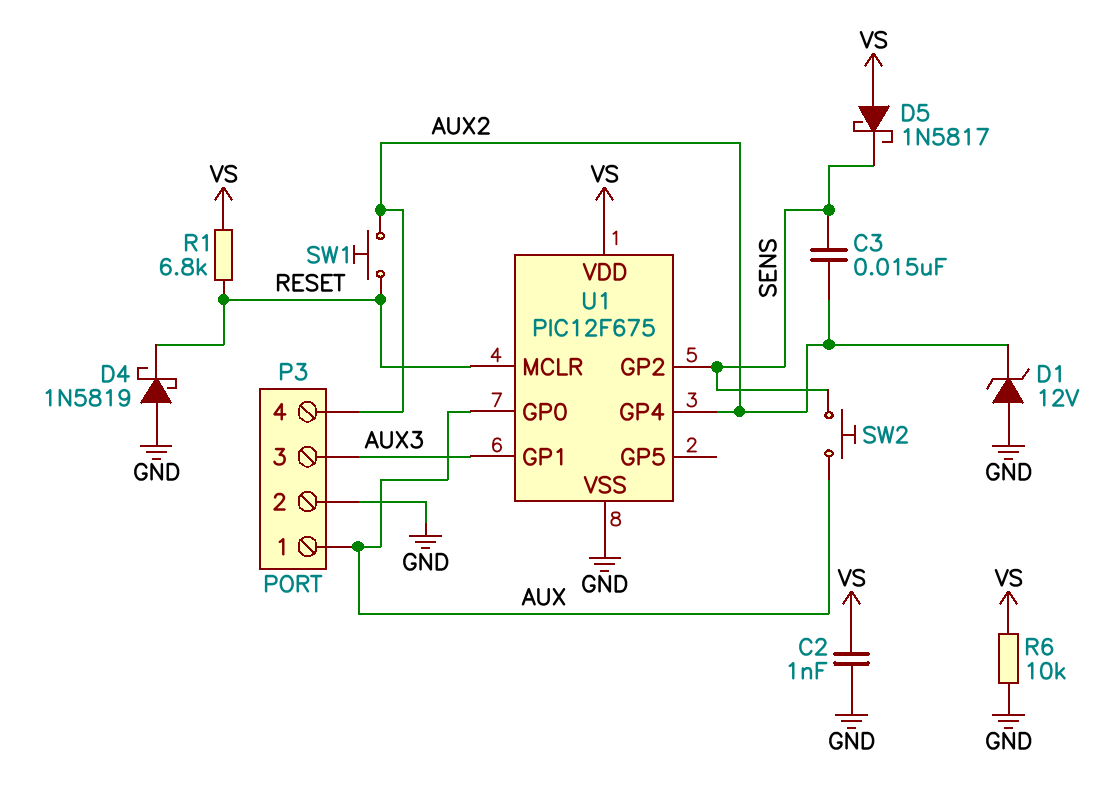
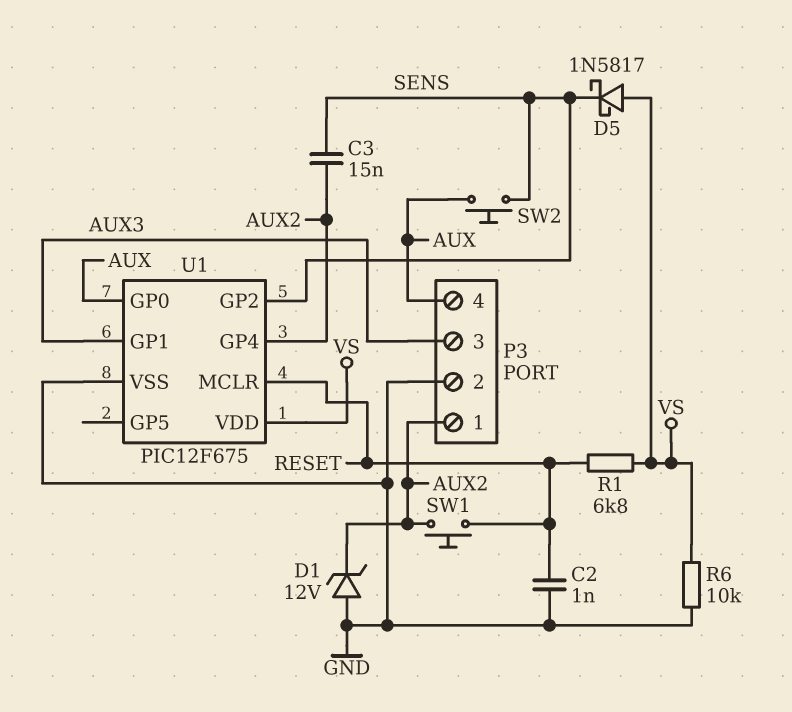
C2: 1nF (GND, VS) -> 1nF (GND, RESET)
D4: schottky 1N5819 (A GND, K RESET) -> none
P3 pin 1: AUX -> AUX2
P3 pin 4: AUX2 -> AUX

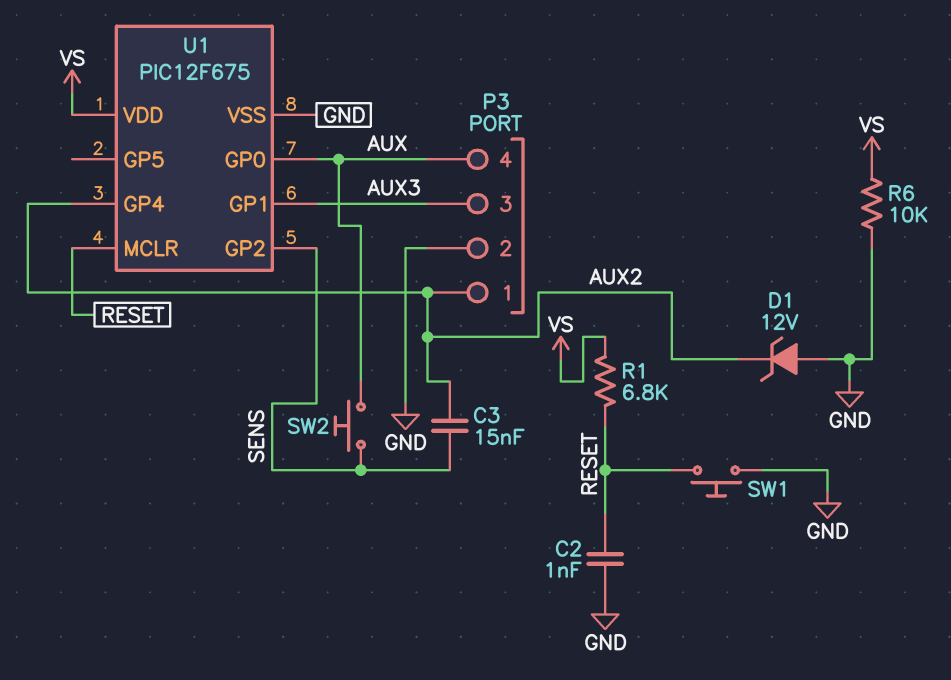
D5: schottky 1N5817 (A VS, K SENS) -> none
SW1: button (AUX2, RESET) -> button (GND, RESET)

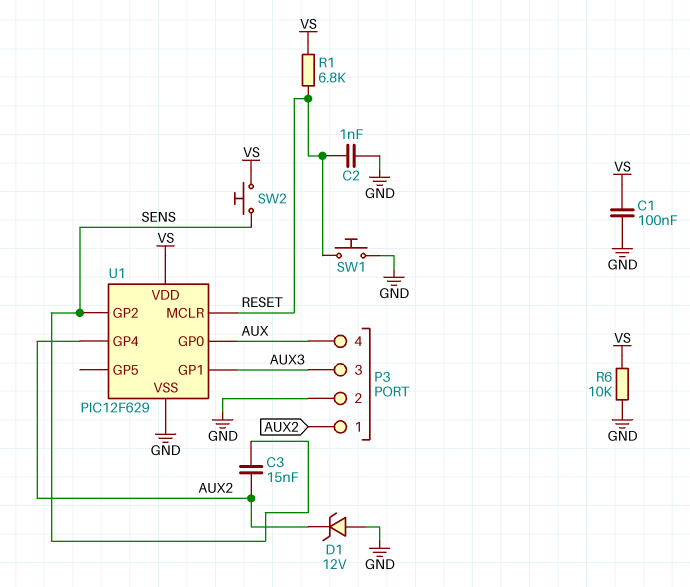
C1: none -> 100nF (GND, VS)
SW2: button (AUX, SENS) -> button (SENS, VS)
U1: PIC12F675 -> PIC12F629

